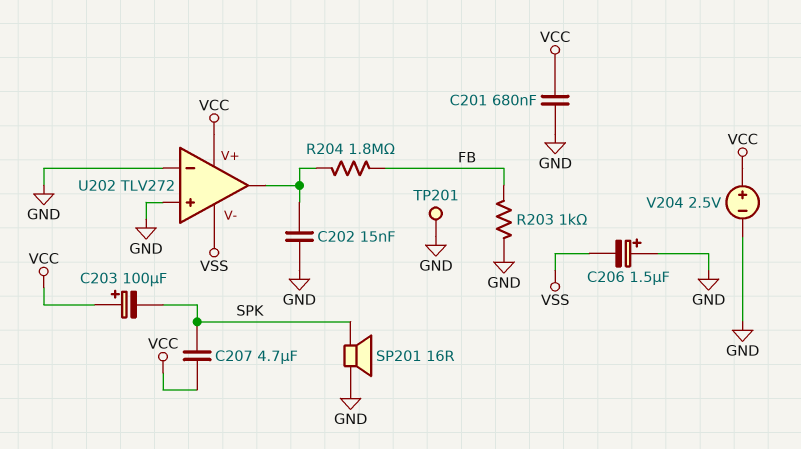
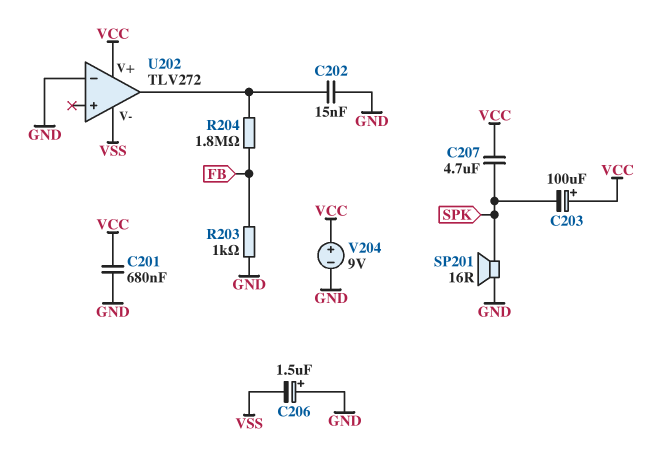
TP201: test point (GND) -> none
U202 pin in+: GND -> none
V204: 2.5V (plus VCC, minus GND) -> 9V (plus VCC, minus GND)

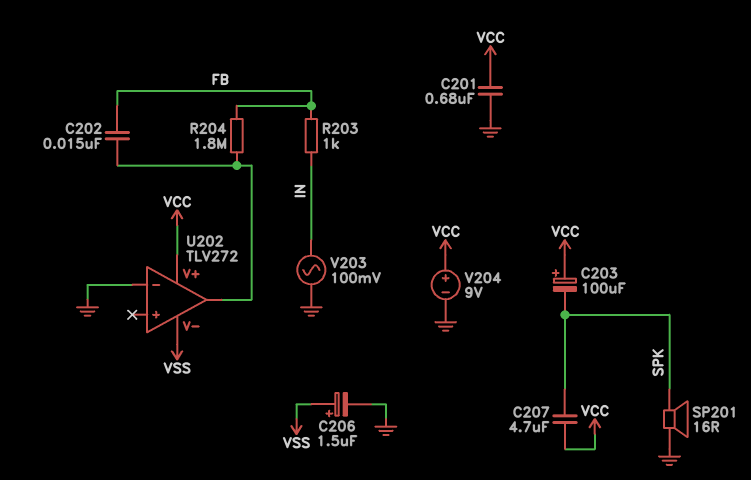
C202: 15nF (GND, U202/out) -> 15nF (FB, U202/out)
C206: 1.5uF (plus GND, minus VSS) -> 1.5uF (plus VSS, minus GND)
R203: 1k (FB, GND) -> 1k (FB, IN)
V203: none -> AC 100mV (GND, IN)

